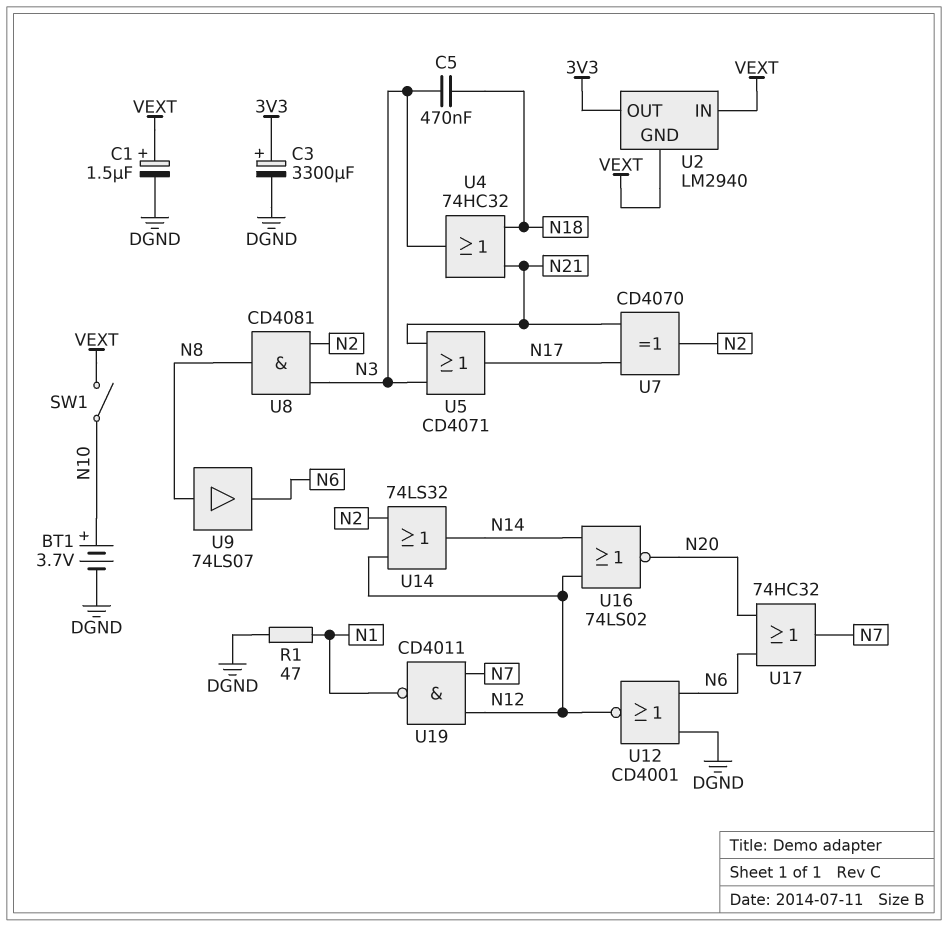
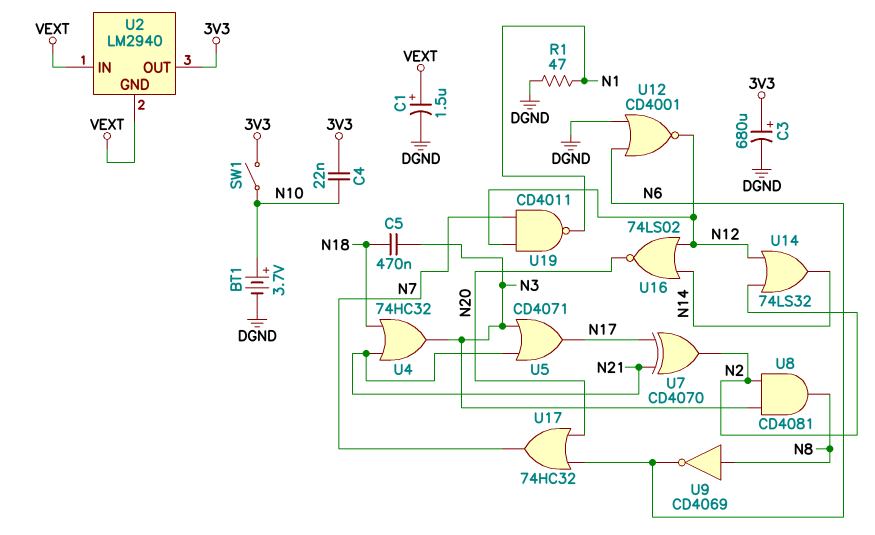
C3: 3300uF (plus 3V3, minus DGND) -> 680uF (plus 3V3, minus DGND)
C4: none -> 22nF (3V3, N10)
SW1: switch (N10, VEXT) -> switch (3V3, N10)
U9: buffer 74LS07 (in N8, out N6) -> NOT CD4069 (in N8, out N6)

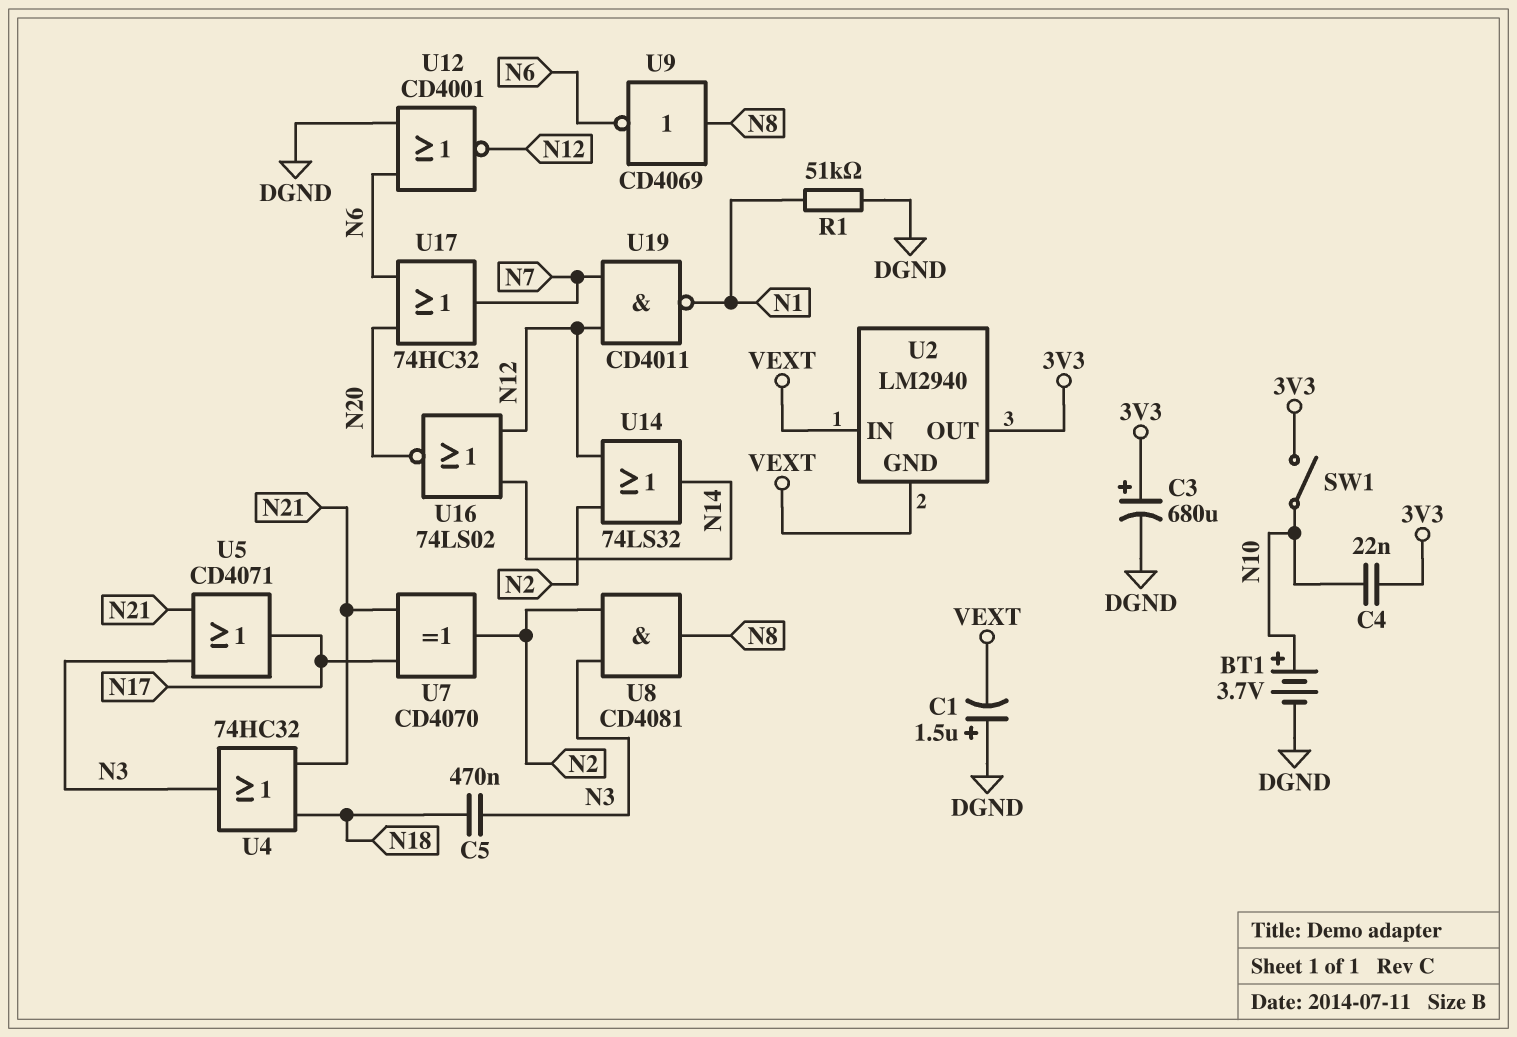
C1: 1.5uF (plus VEXT, minus DGND) -> 1.5uF (plus DGND, minus VEXT)
R1: 47 (DGND, N1) -> 51k (DGND, N1)

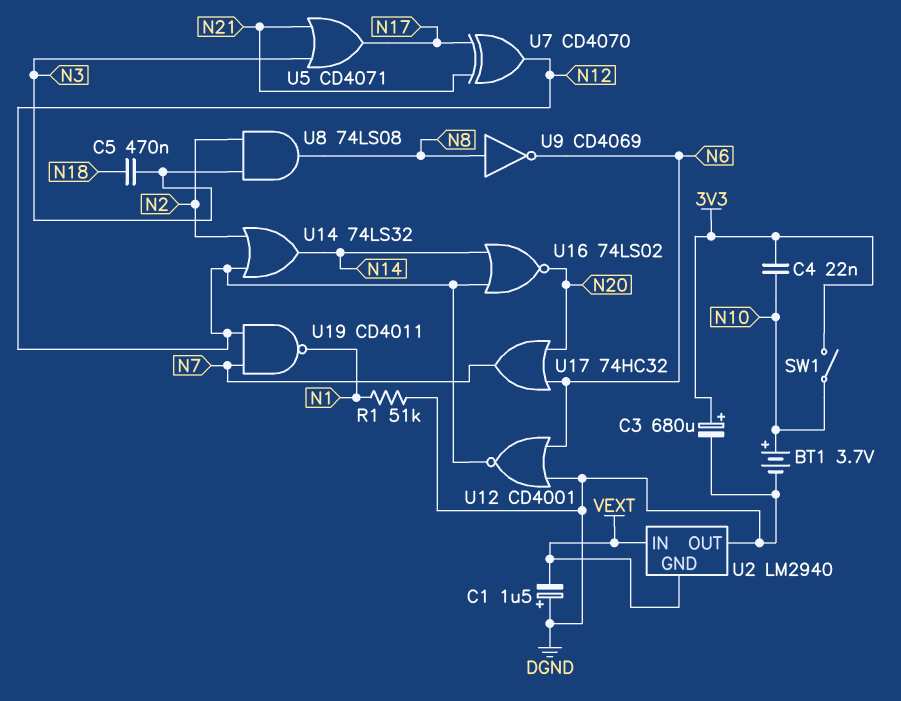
U2 pin OUT: 3V3 -> DGND
U4: OR 74HC32 (in N18, in N21, out N3) -> none
U7: XOR CD4070 (in N17, in N21, out N2) -> XOR CD4070 (in N17, in N21, out N12)
U8: AND CD4081 (in N2, in N3, out N8) -> AND 74LS08 (in N2, in N3, out N8)

